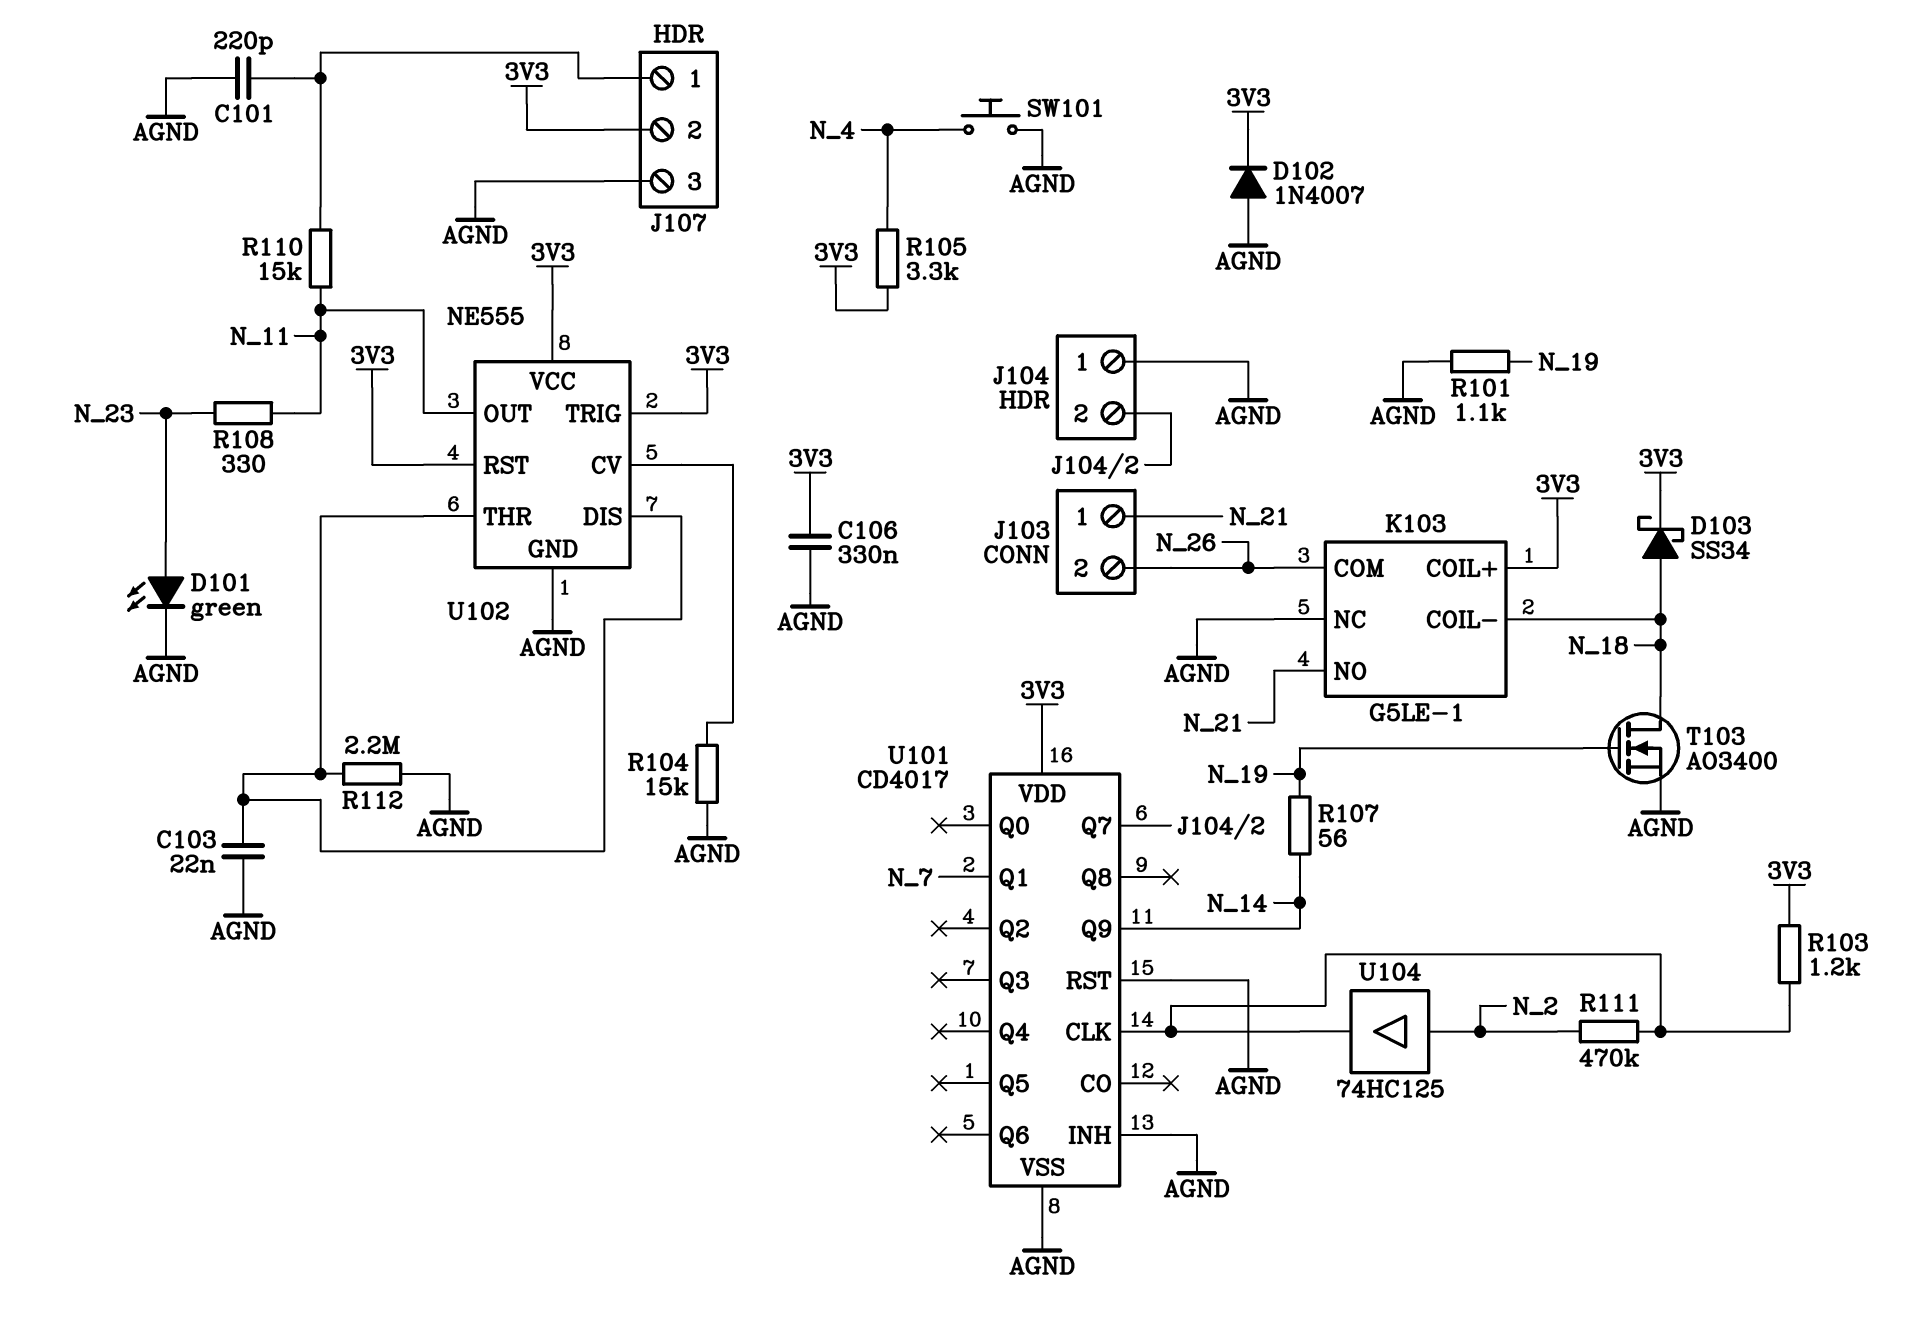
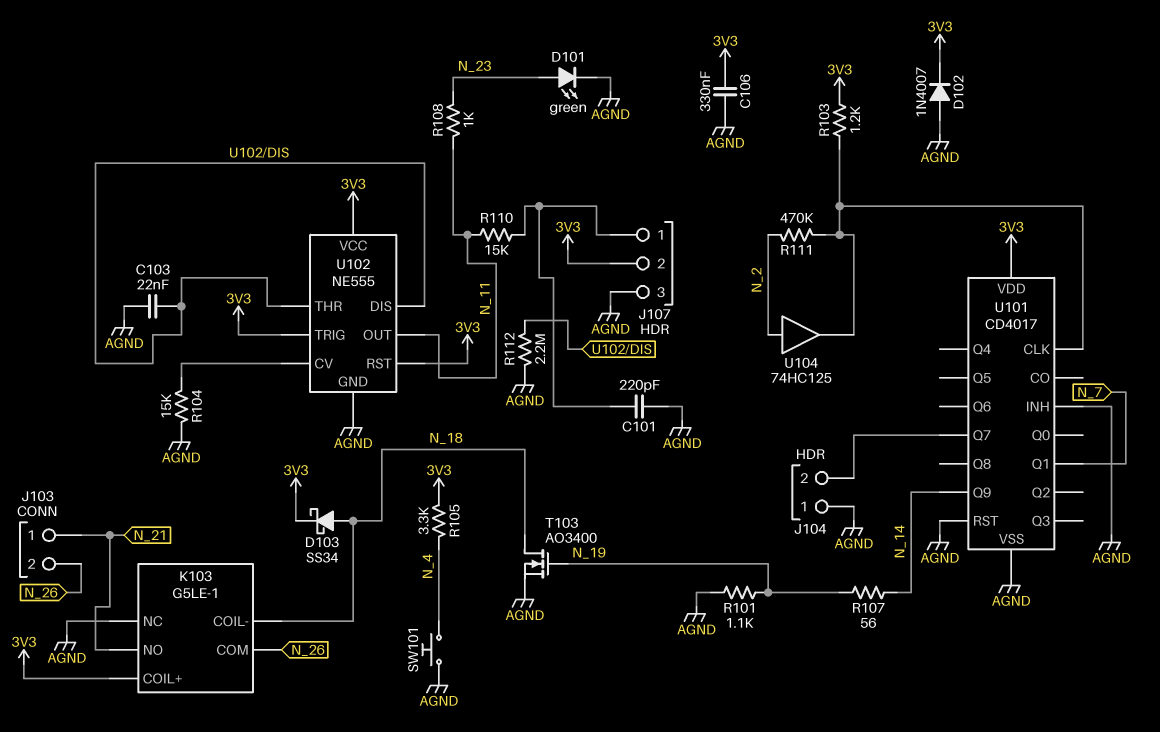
R108: 330 (N_11, N_23) -> 1k (N_11, N_23)

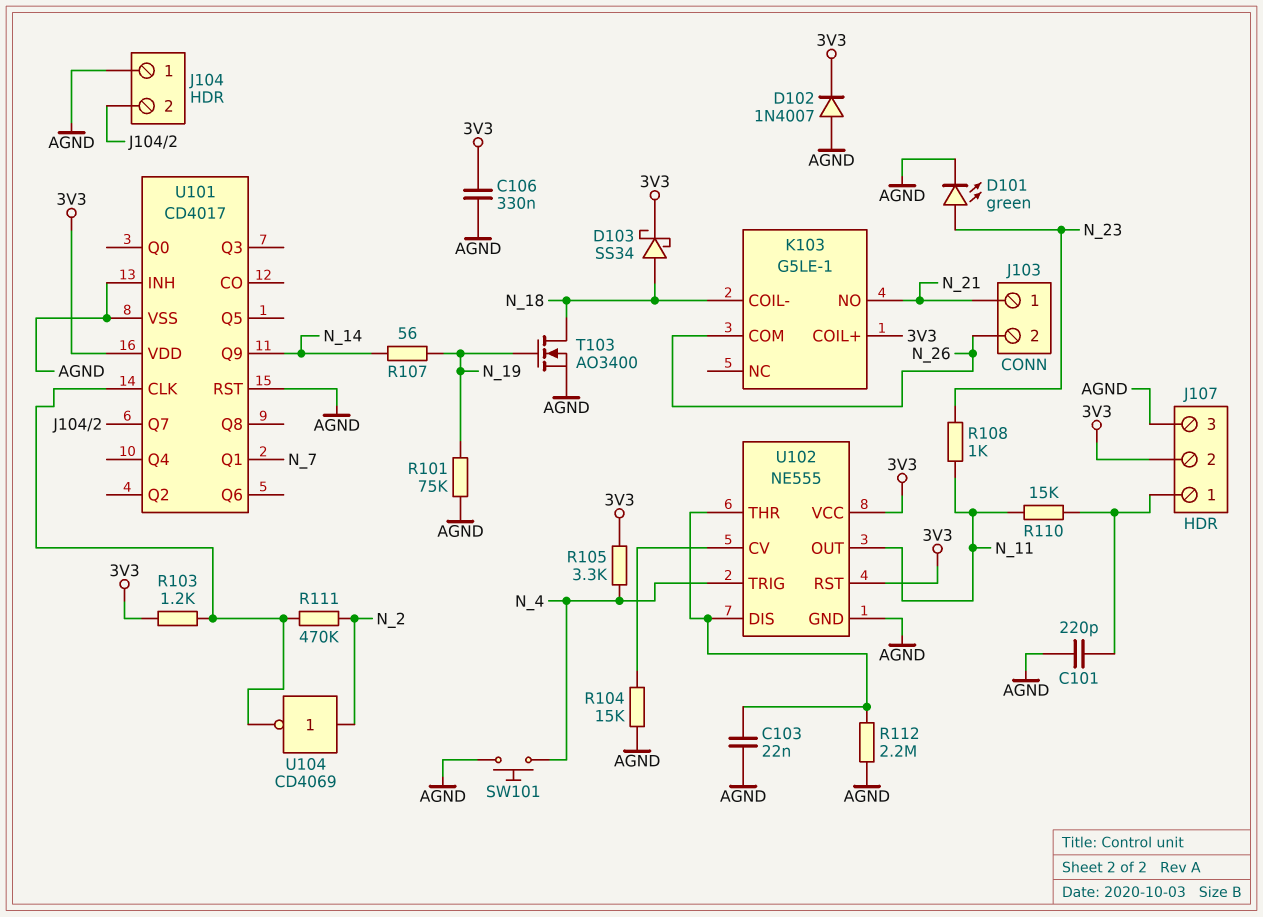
K103 pin NC: AGND -> none
R101: 1.1k (AGND, N_19) -> 75k (AGND, N_19)
U102 pin TRIG: 3V3 -> N_4
U104: buffer 74HC125 (in N_2, out U101/CLK) -> NOT CD4069 (in N_2, out U101/CLK)

